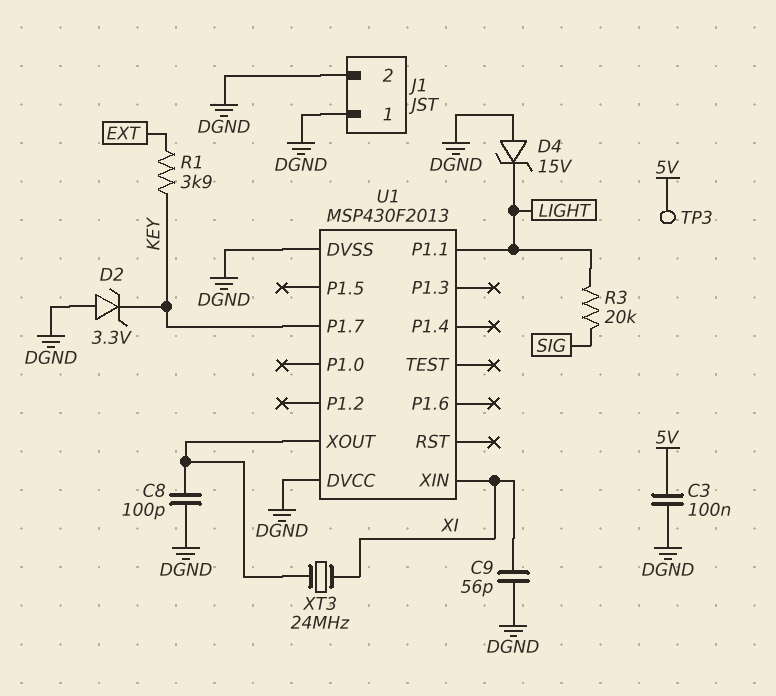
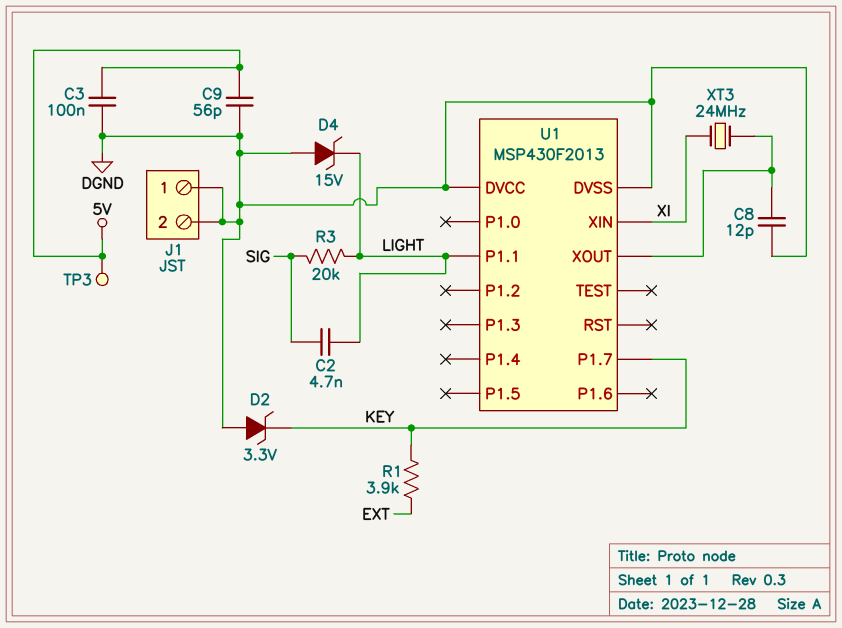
C2: none -> 4.7nF (LIGHT, SIG)
C8: 100pF (DGND, U1/XOUT) -> 12pF (DGND, U1/XOUT)
C9: 56pF (DGND, XI) -> 56pF (5V, DGND)

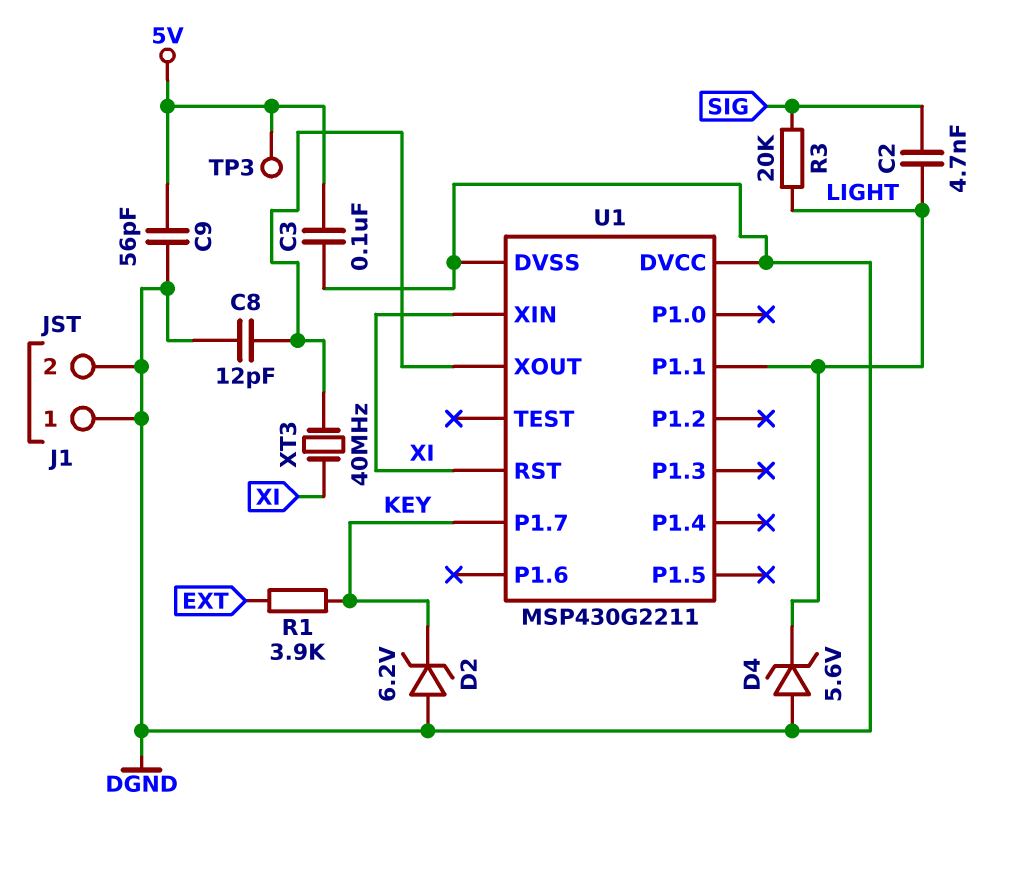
D2: zener 3.3V (A DGND, K KEY) -> zener 6.2V (A DGND, K KEY)
D4: zener 15V (A DGND, K LIGHT) -> zener 5.6V (A DGND, K LIGHT)
U1: MSP430F2013 -> MSP430G2211
U1 pin RST: none -> XI
XT3: 24MHz (U1/XOUT, XI) -> 40MHz (U1/XOUT, XI)

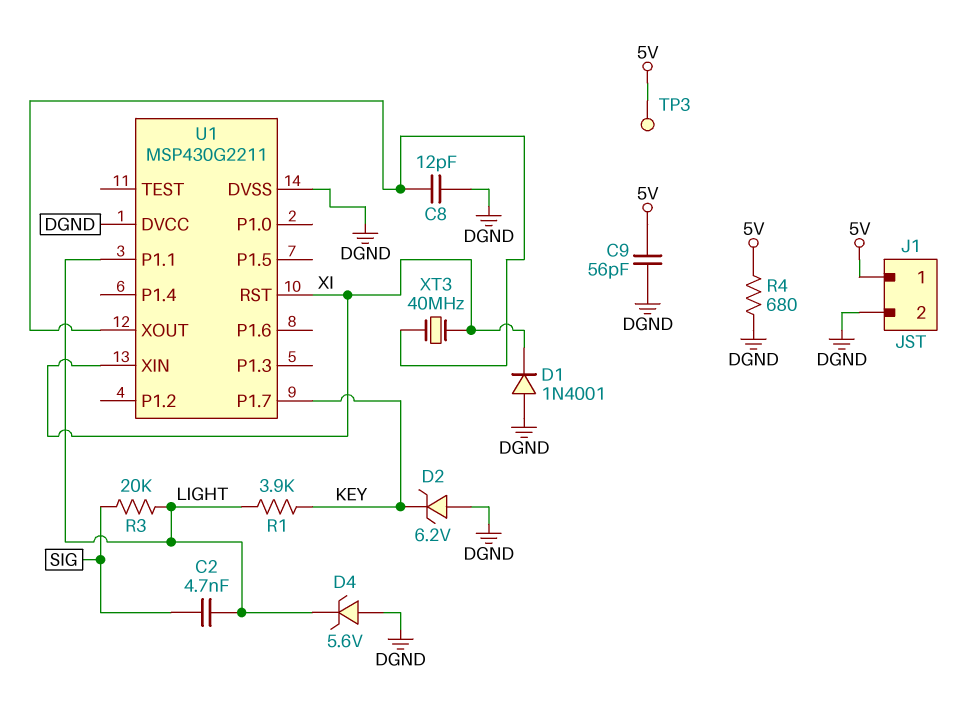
C3: 100nF (5V, DGND) -> none
D1: none -> diode 1N4001 (A DGND, K XI)
J1 pin 1: DGND -> 5V
R1: 3.9k (EXT, KEY) -> 3.9k (KEY, LIGHT)
R4: none -> 680 (5V, DGND)

